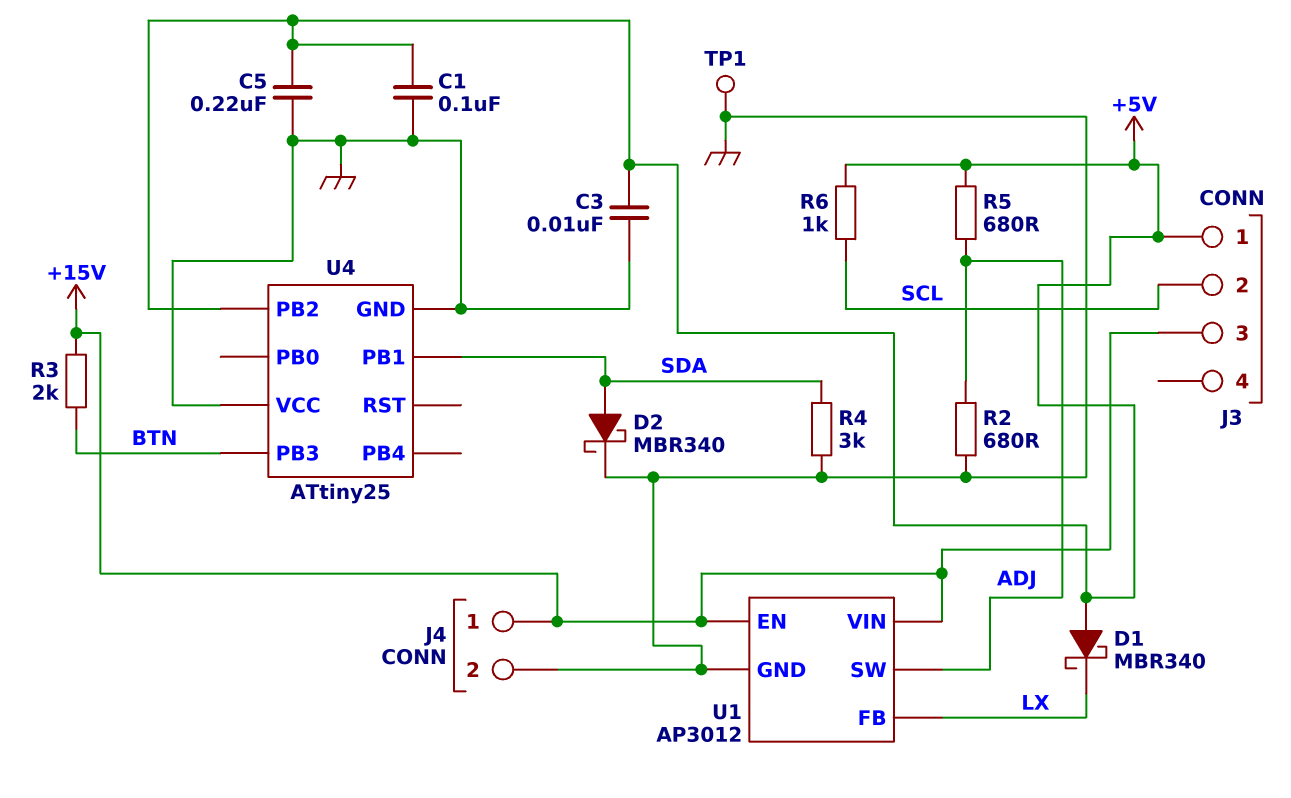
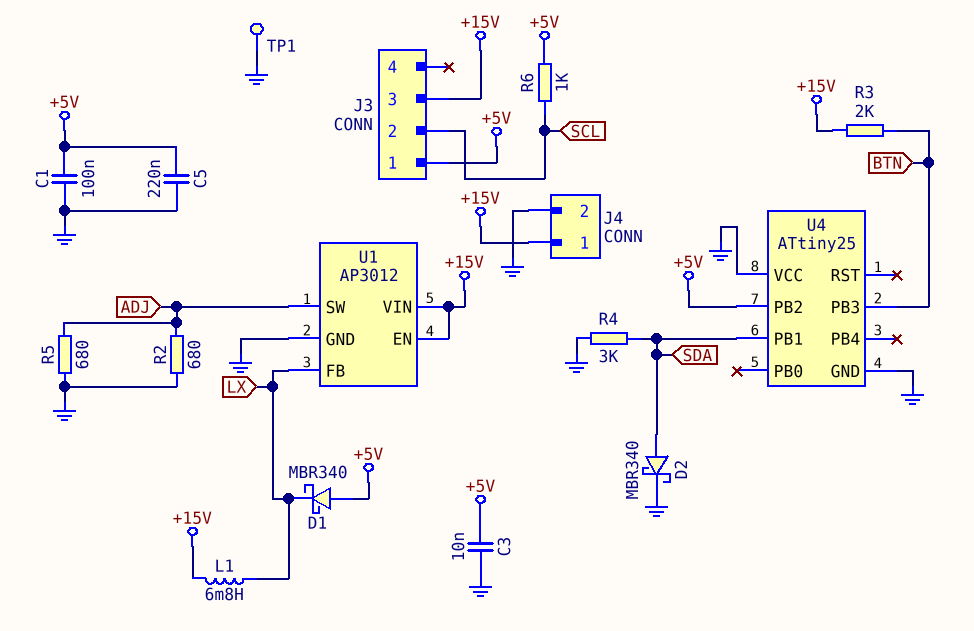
L1: none -> 6.8mH (+15V, LX)
R5: 680 (+5V, ADJ) -> 680 (ADJ, GND)

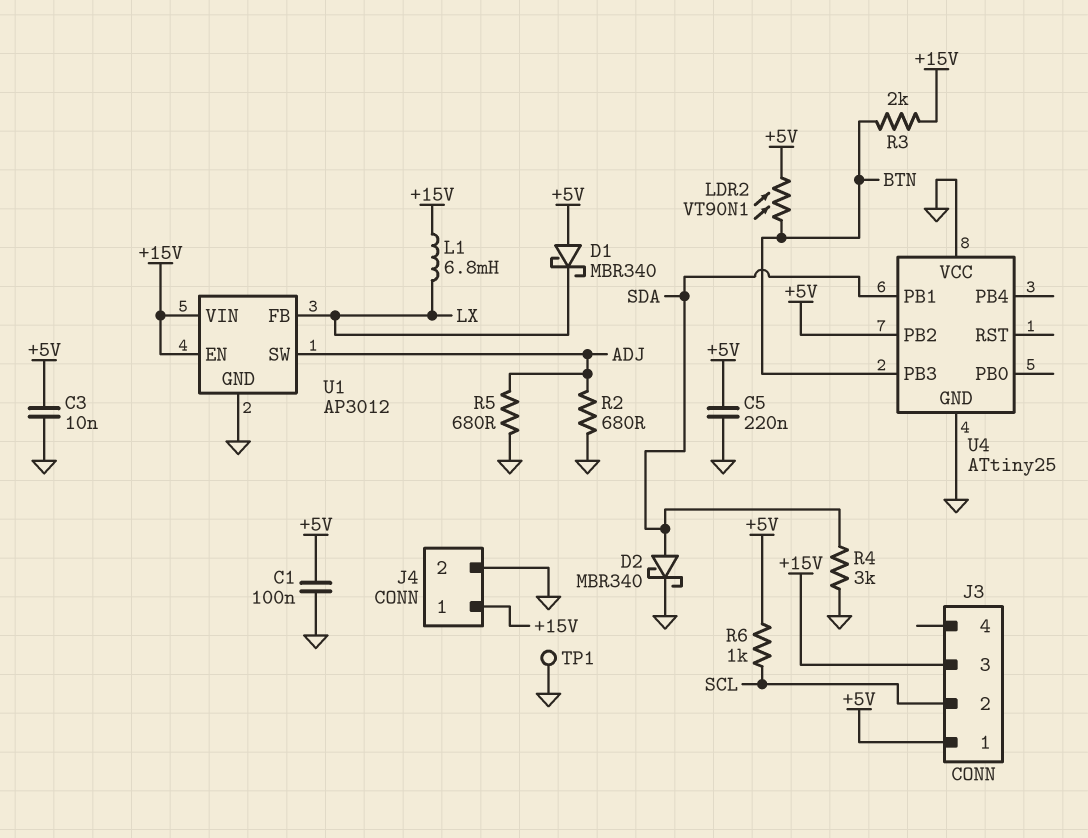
LDR2: none -> VT90N1 (+5V, BTN)

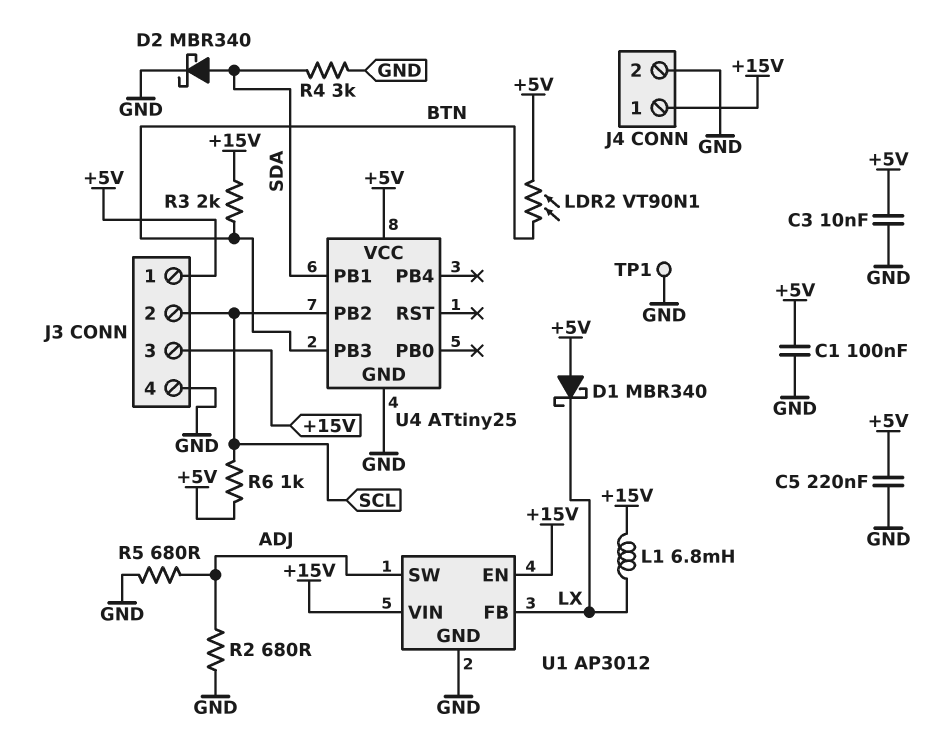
J3 pin 4: none -> GND
U4 pin PB2: +5V -> SCL
U4 pin VCC: GND -> +5V

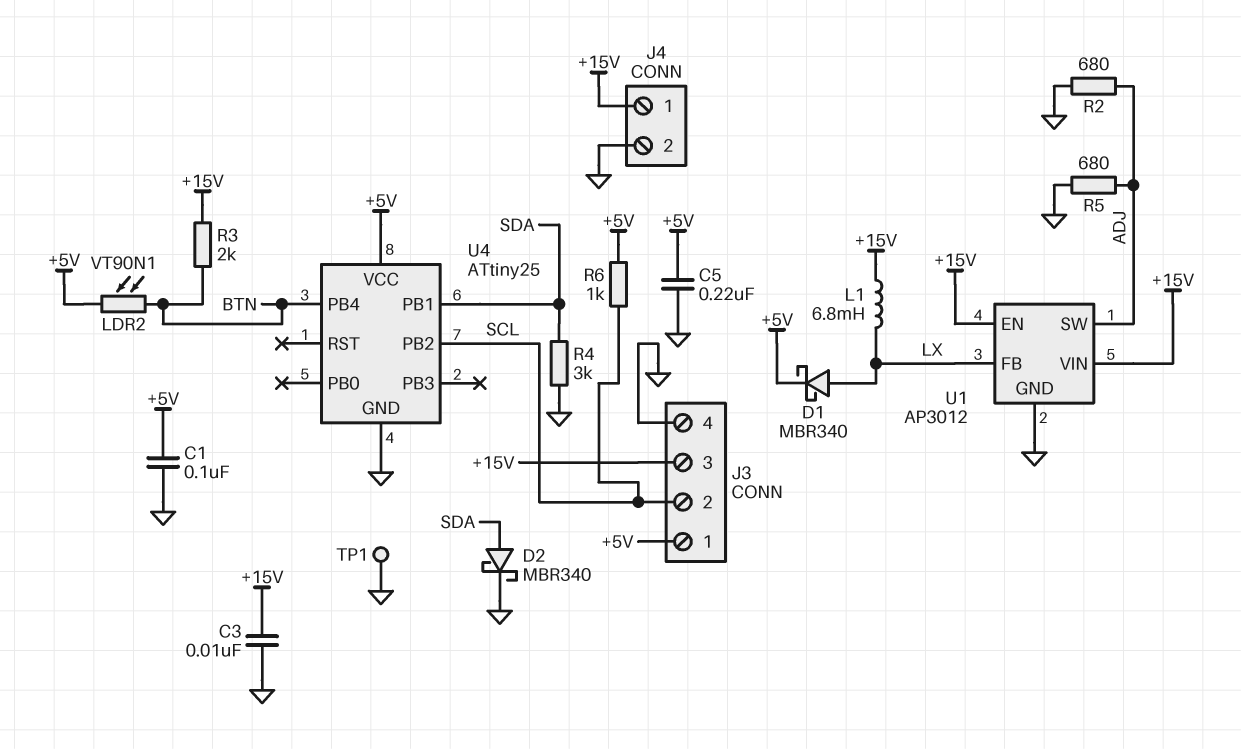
C3: 10nF (+5V, GND) -> 10nF (+15V, GND)
D1: schottky MBR340 (A +5V, K LX) -> schottky MBR340 (A LX, K +5V)
U4 pin PB3: BTN -> none
U4 pin PB4: none -> BTN

